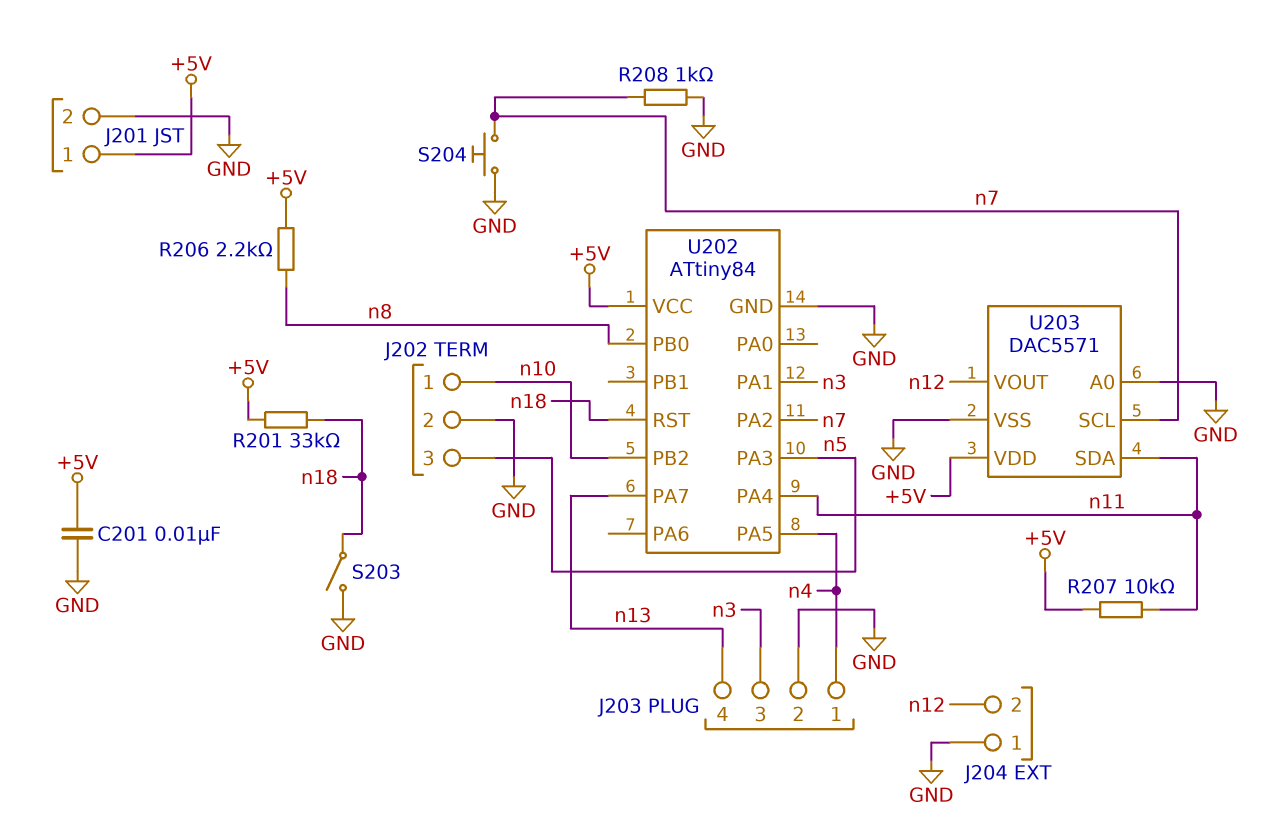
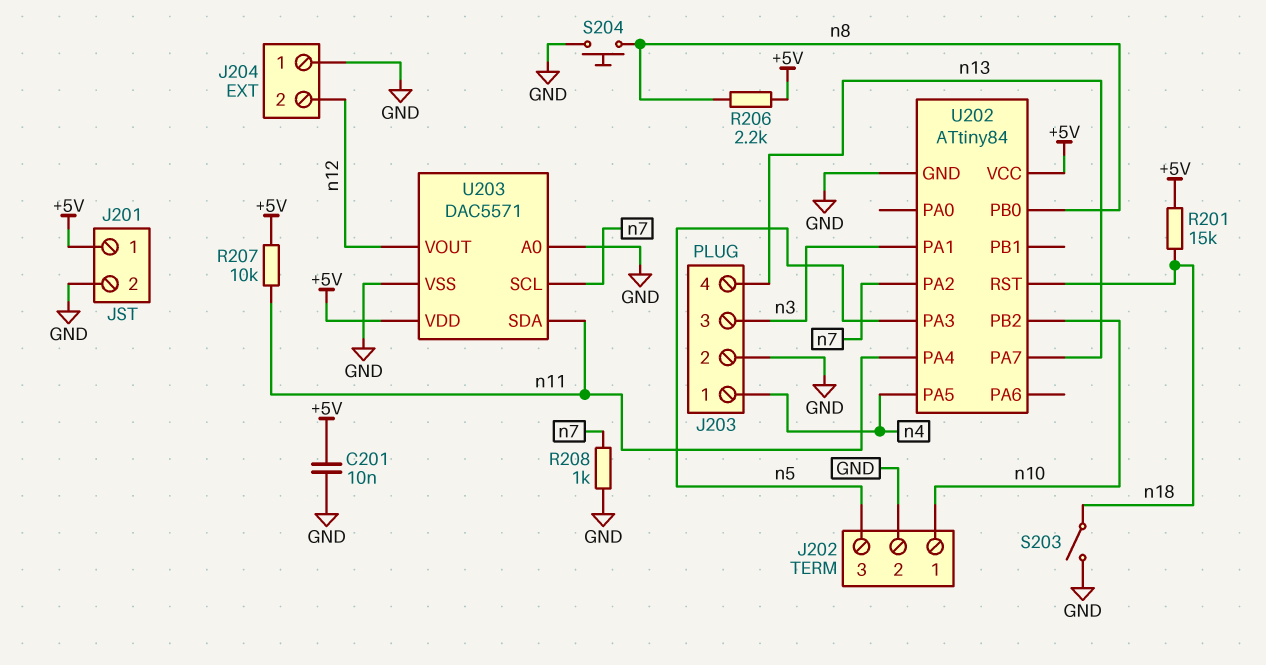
R201: 33k (+5V, n18) -> 15k (+5V, n18)
S204: button (GND, n7) -> button (GND, n8)

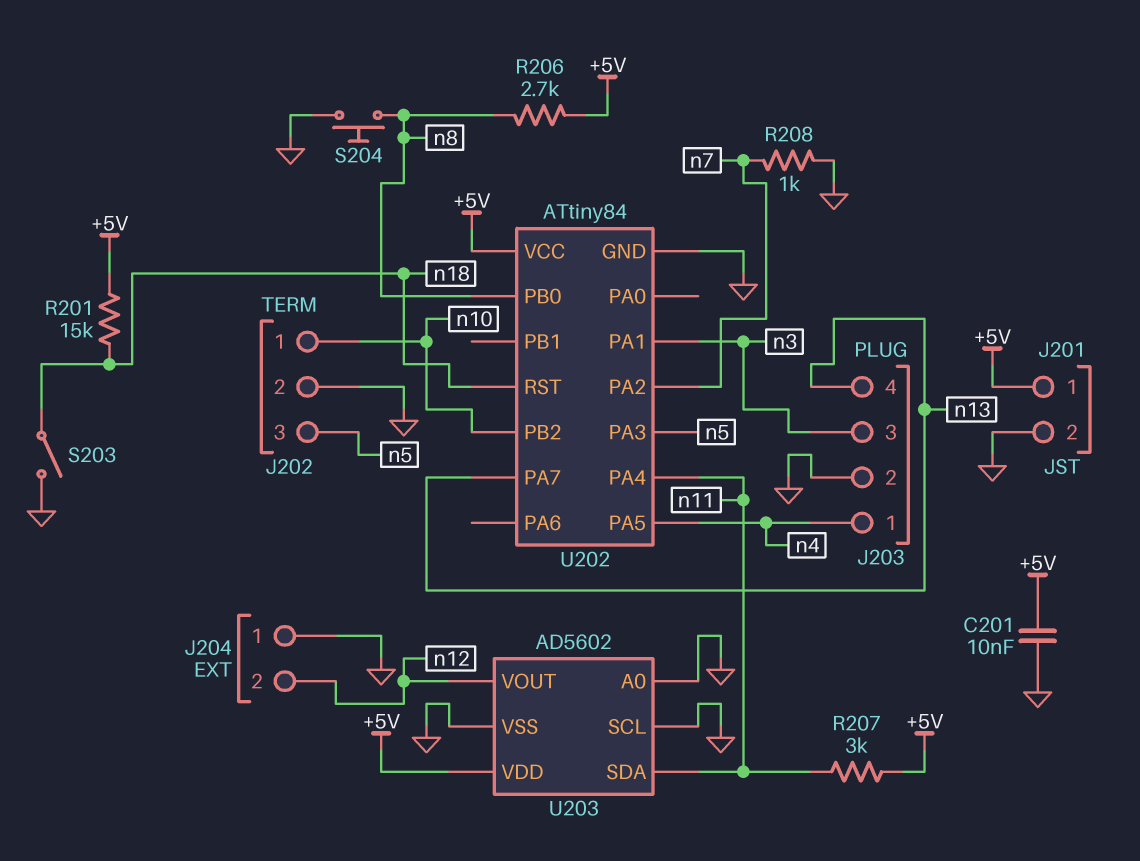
R206: 2.2k (+5V, n8) -> 2.7k (+5V, n8)
R207: 10k (+5V, n11) -> 3k (+5V, n11)
U203: DAC5571 -> AD5602
U203 pin SCL: n7 -> GND

